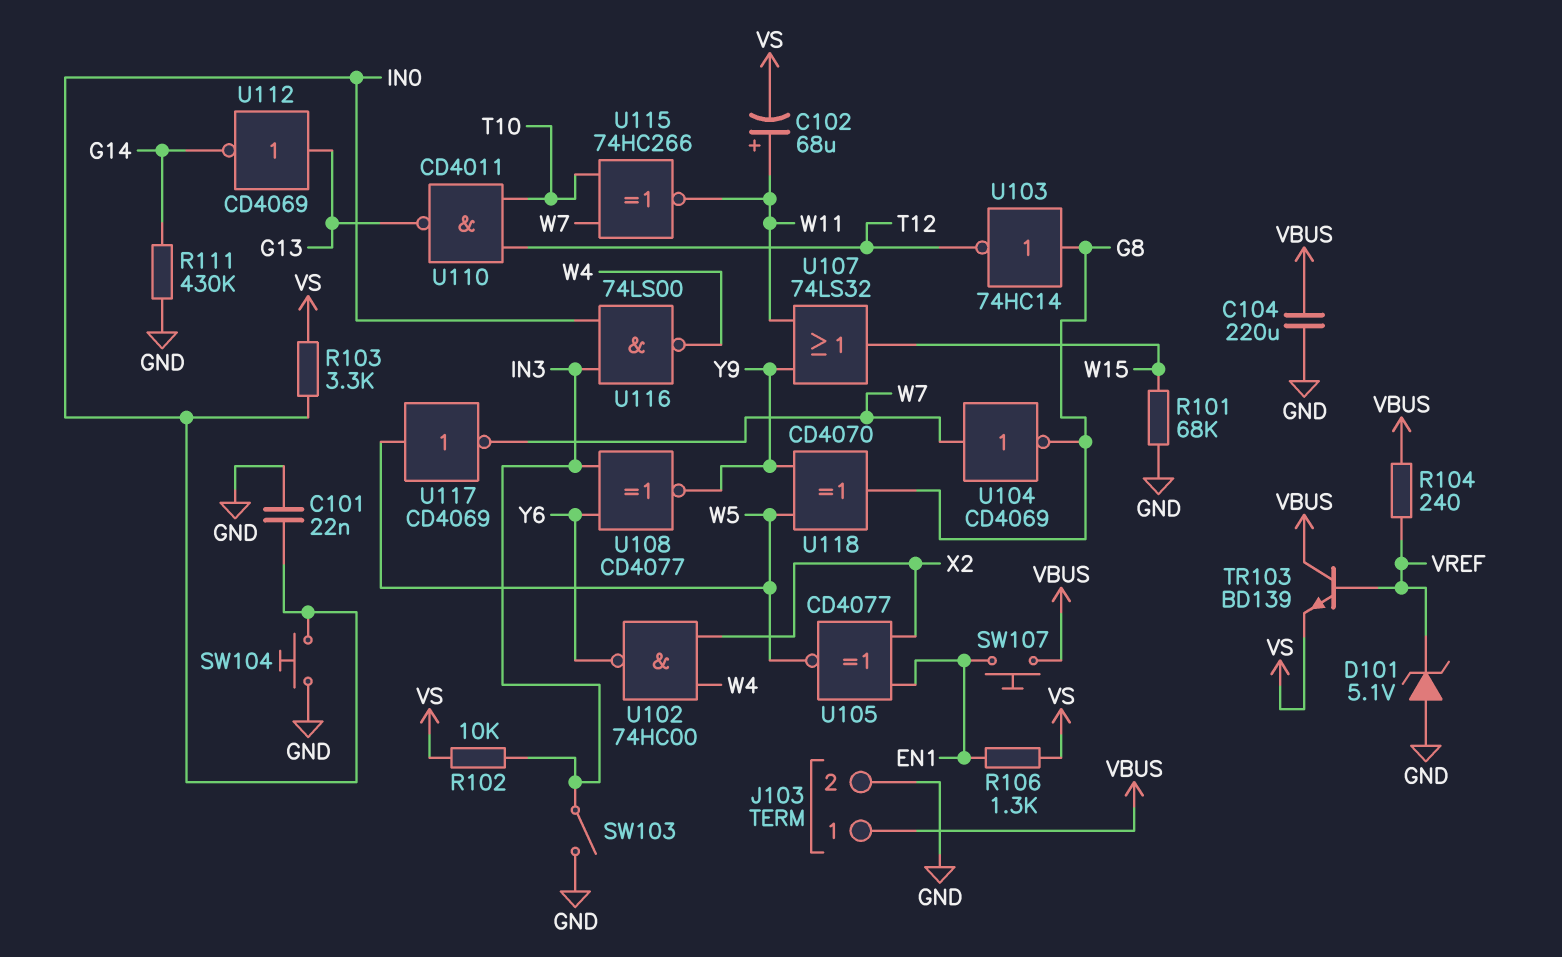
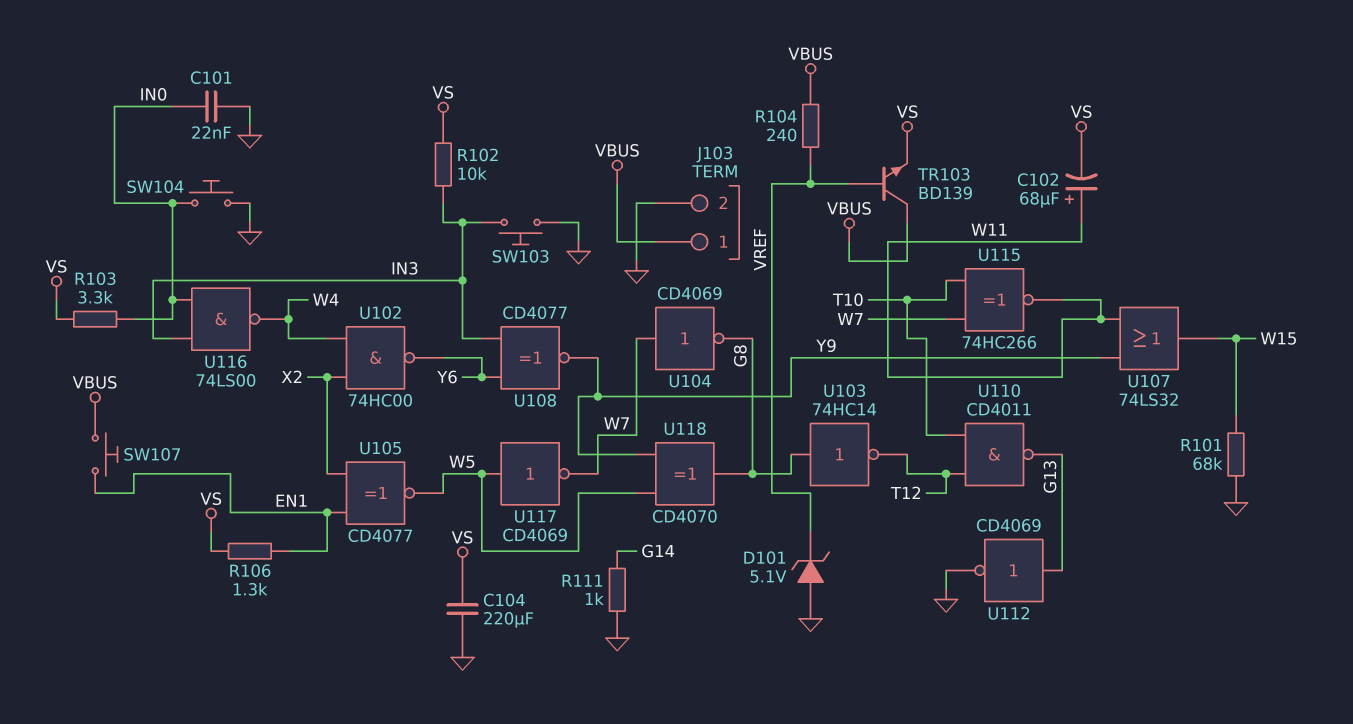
C104: 220uF (GND, VBUS) -> 220uF (GND, VS)
R111: 430k (G14, GND) -> 1k (G14, GND)
SW103: switch (GND, IN3) -> button (GND, IN3)
U112: NOT CD4069 (in G13, out G14) -> NOT CD4069 (in G13, out GND)

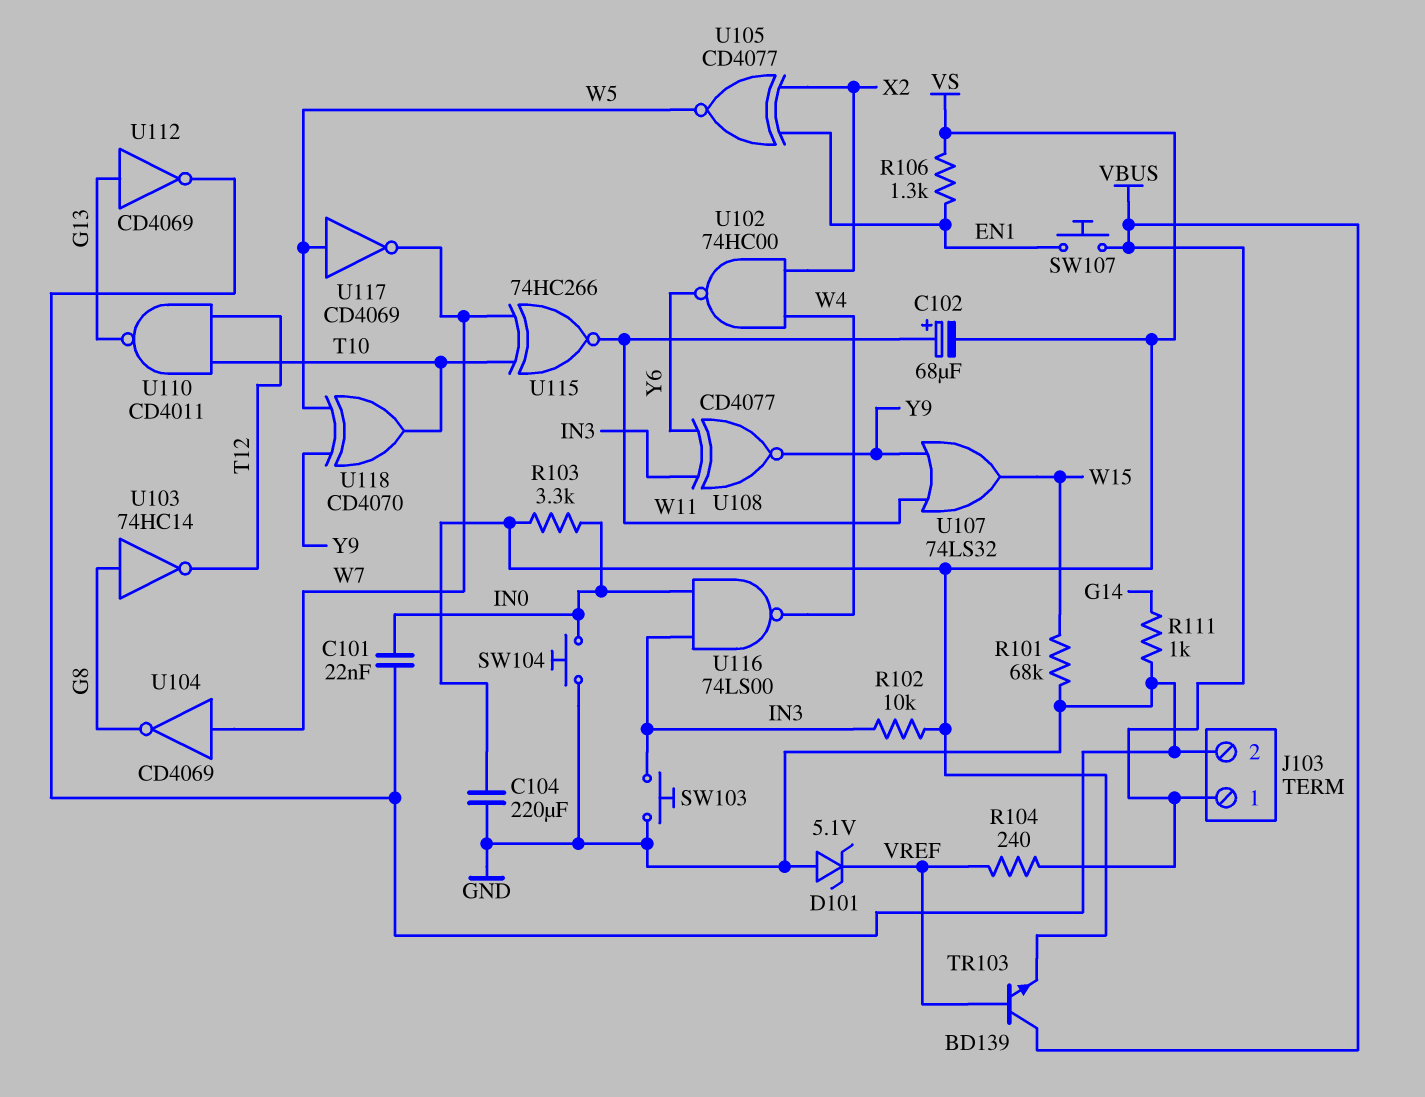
U118: XOR CD4070 (in W5, in Y9, out G8) -> XOR CD4070 (in W5, in Y9, out T10)

